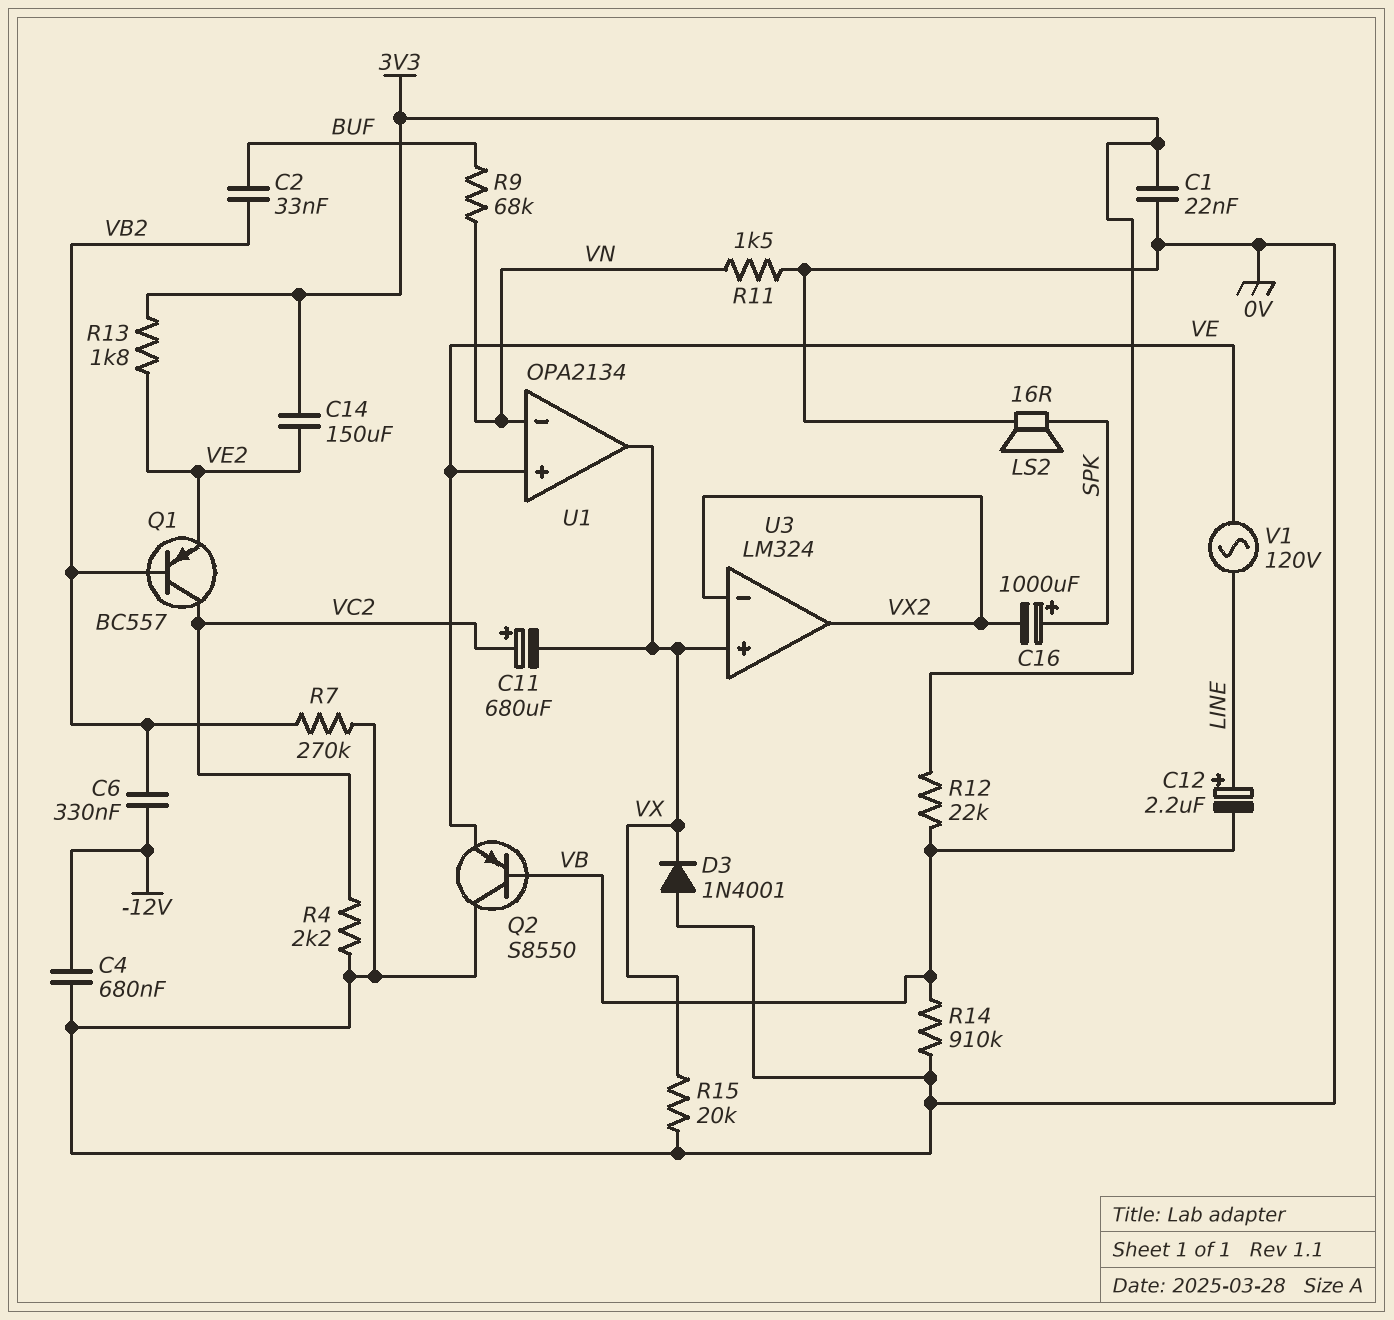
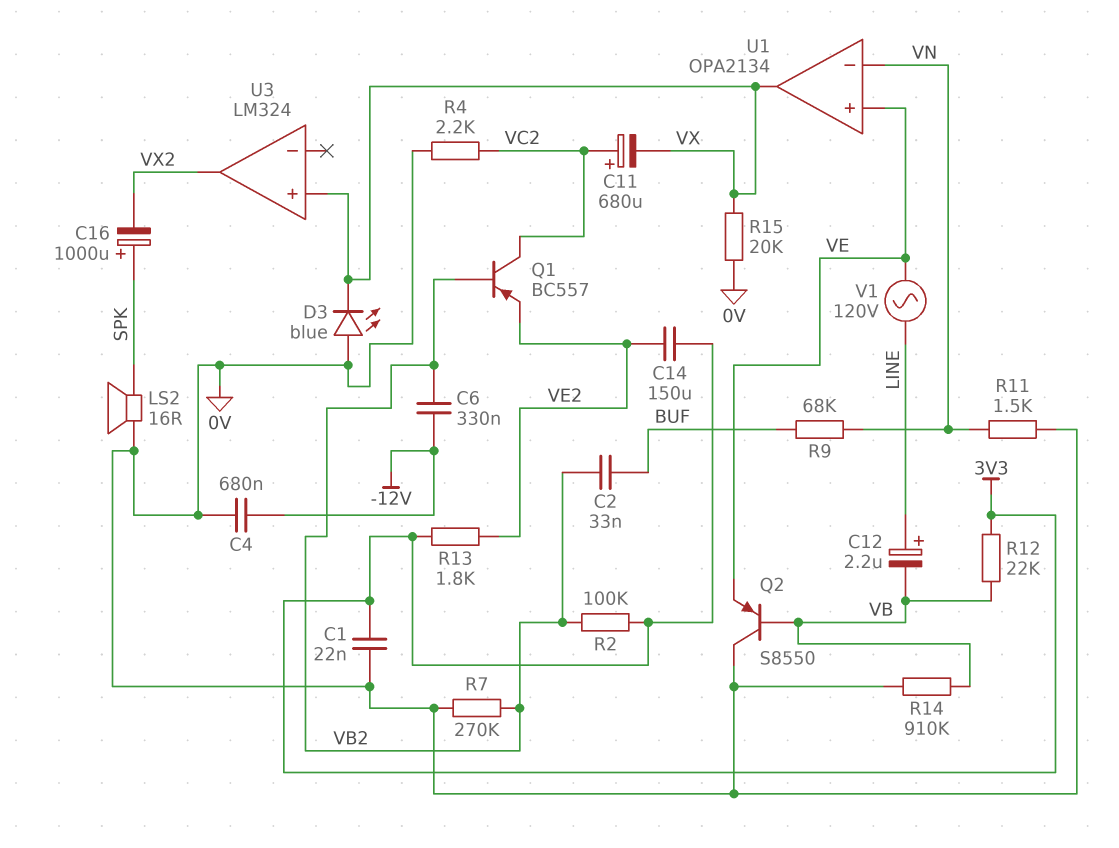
D3: diode 1N4001 (A 0V, K VX) -> LED blue (A 0V, K VX)
R2: none -> 100k (3V3, VB2)
U3 pin in-: VX2 -> none

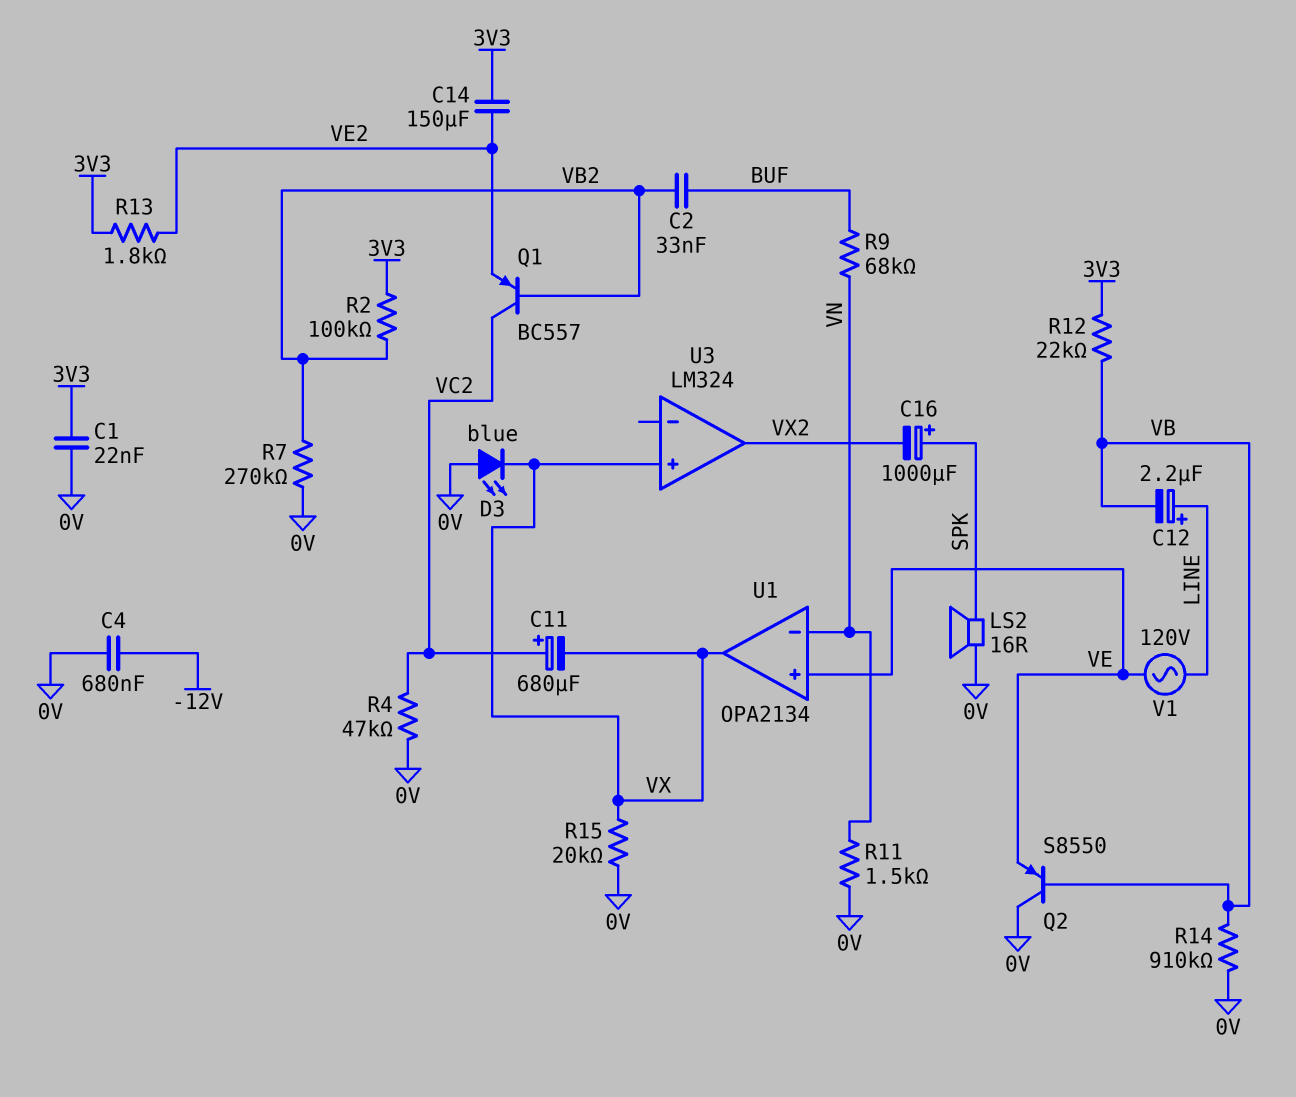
C6: 330nF (-12V, VB2) -> none
R4: 2.2k (0V, VC2) -> 47k (0V, VC2)

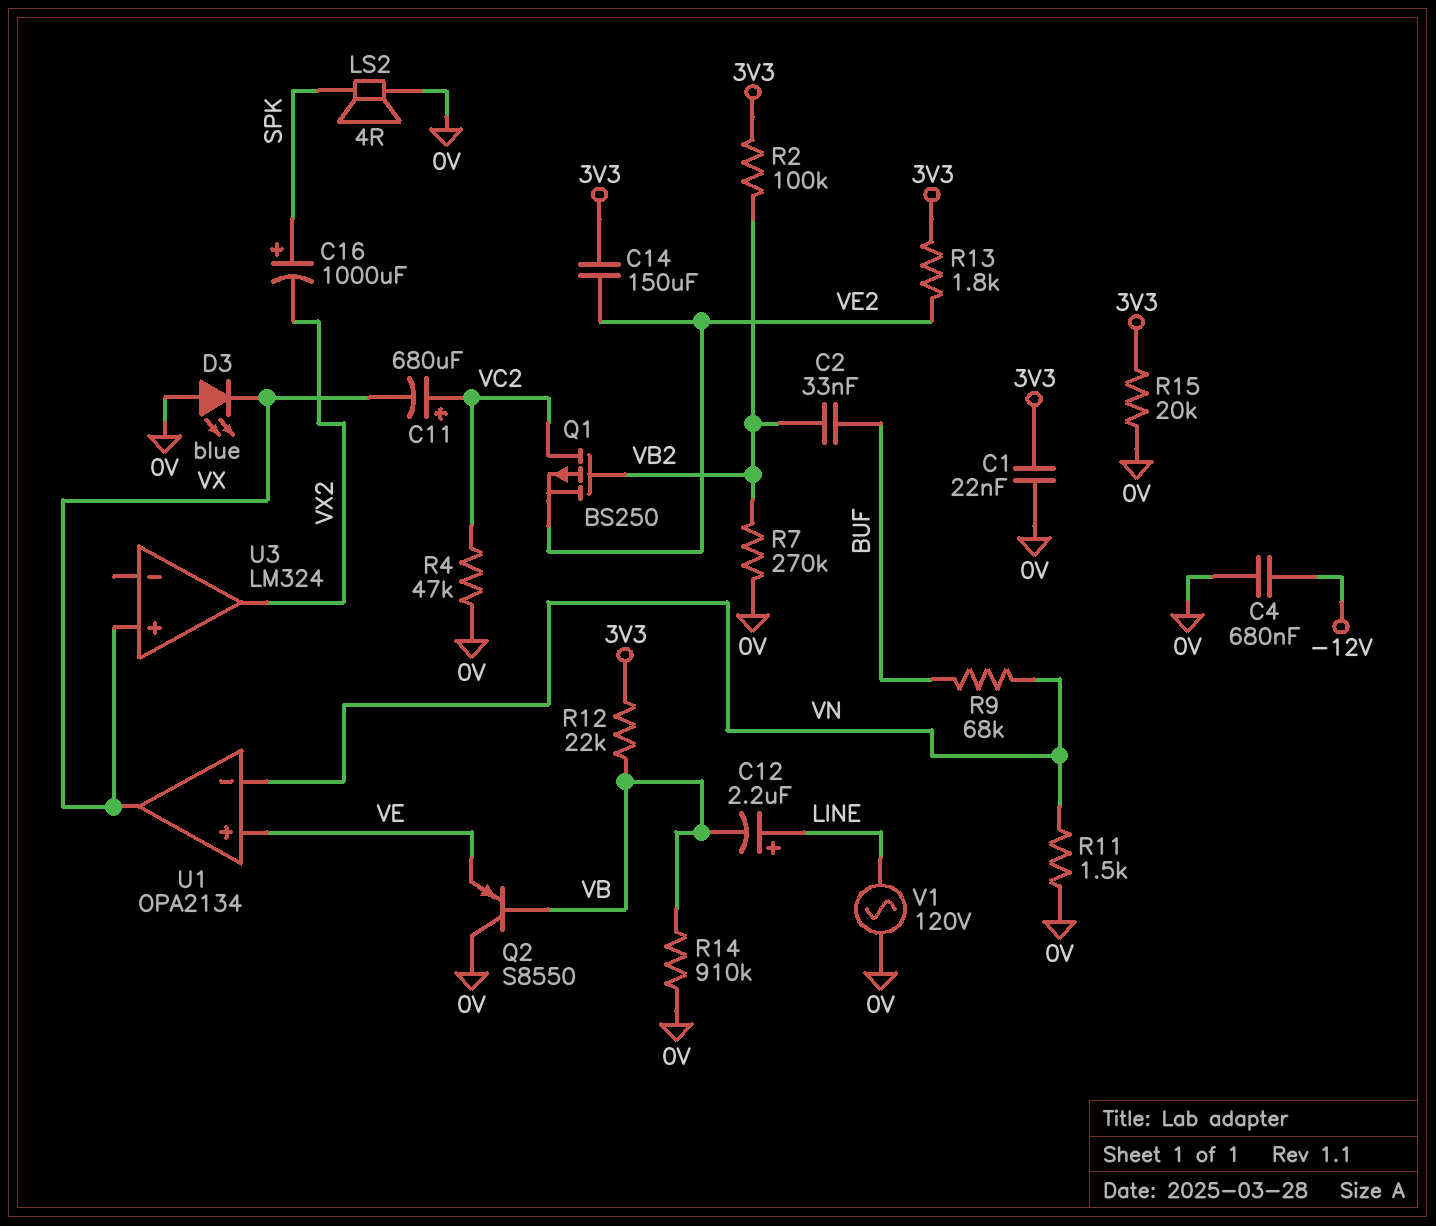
LS2: speaker 16R (0V, SPK) -> speaker 4R (0V, SPK)
Q1: PNP BC557 (B VB2, C VC2, E VE2) -> PMOS BS250 (G VB2, D VC2, S VE2)
R15: 20k (0V, VX) -> 20k (0V, 3V3)
V1: AC 120V (LINE, VE) -> AC 120V (0V, LINE)

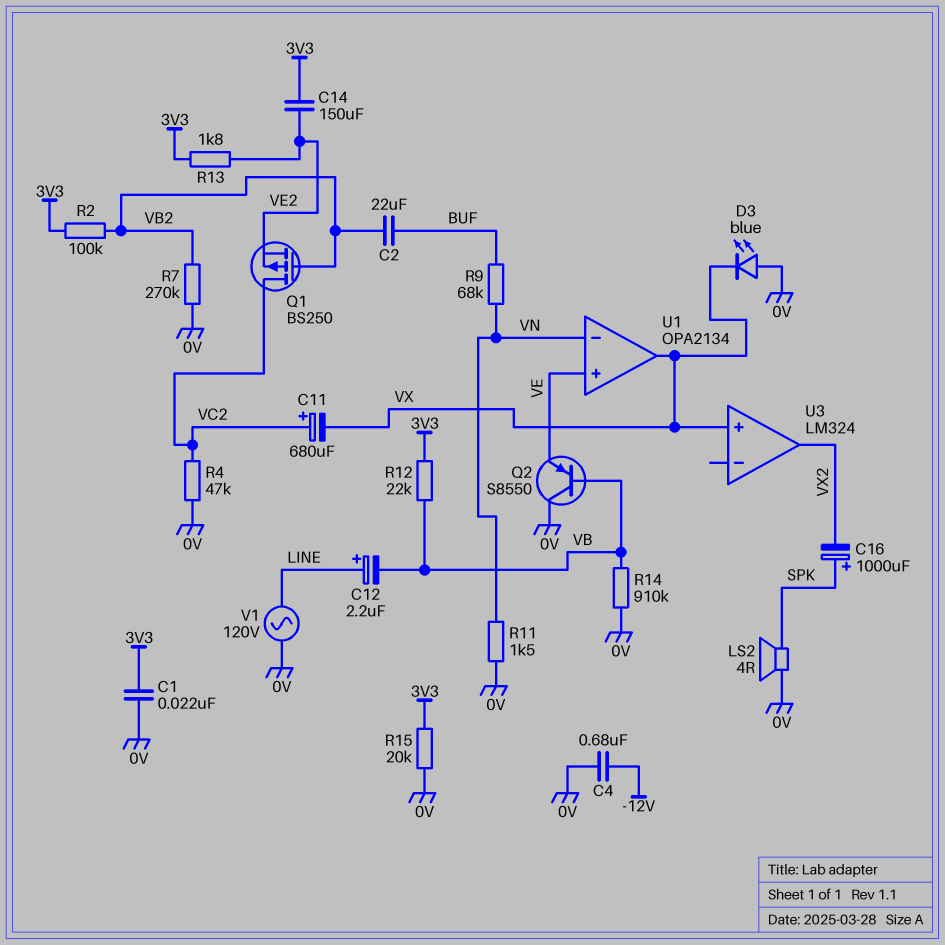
C2: 33nF (BUF, VB2) -> 22uF (BUF, VB2)

